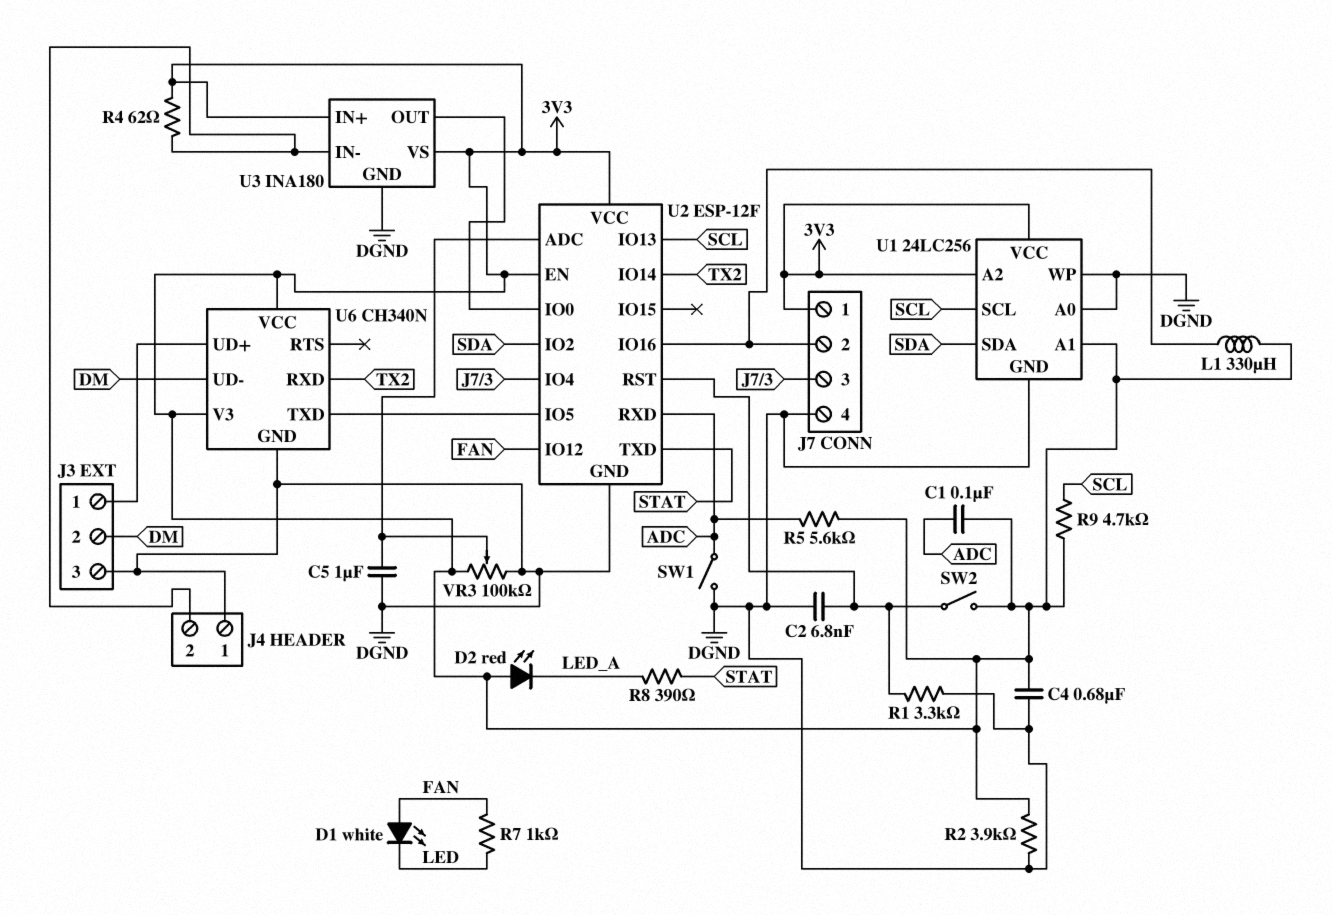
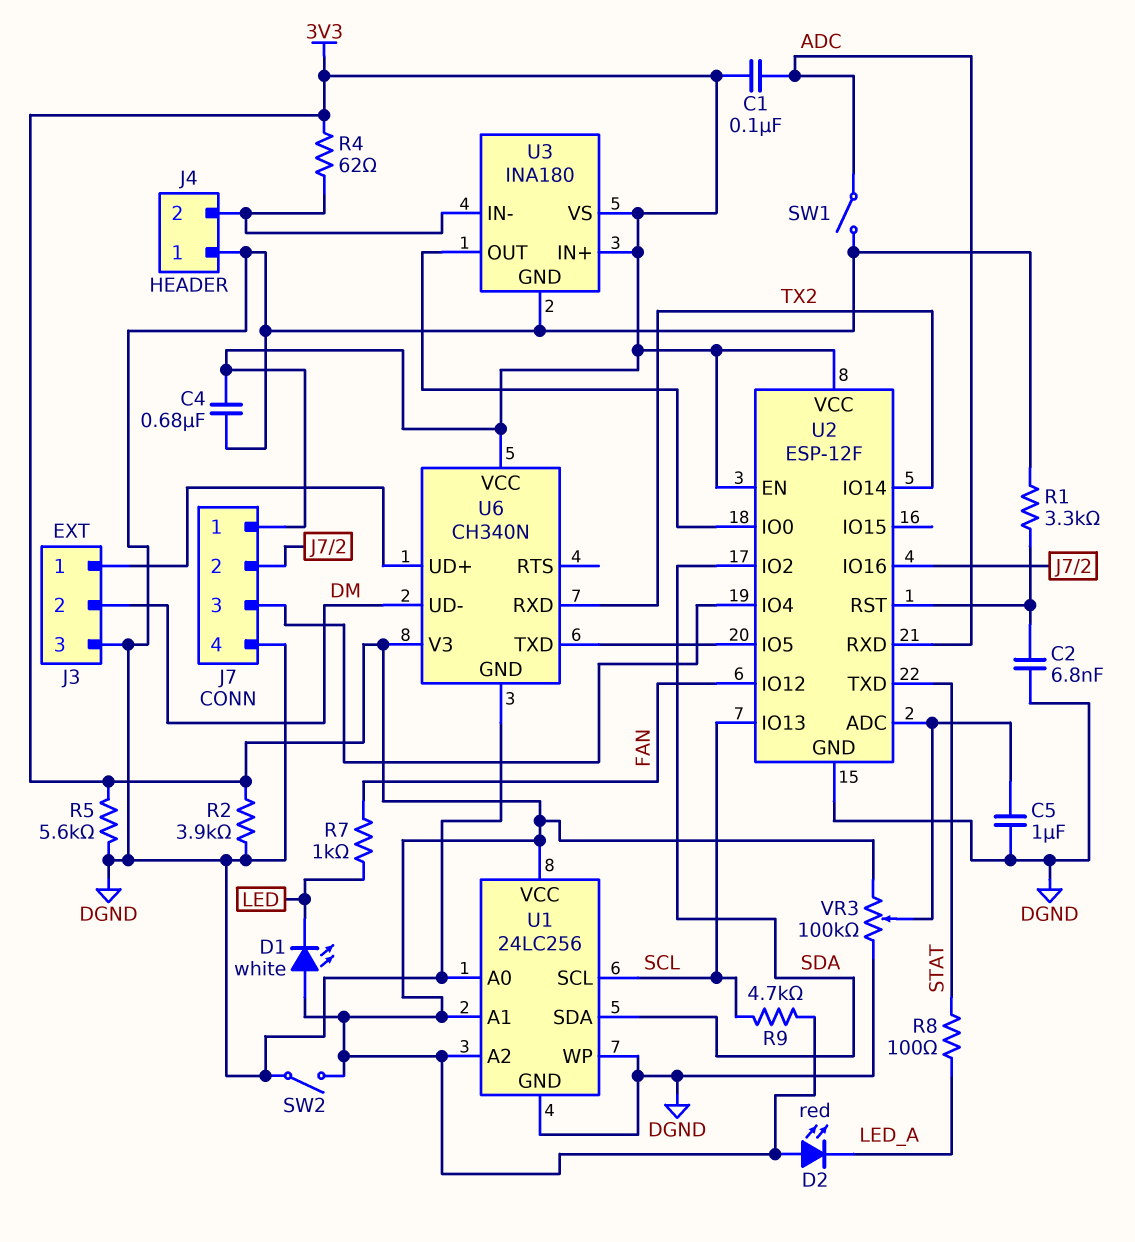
D1: LED white (A FAN, K LED) -> LED white (A 3V3, K LED)
L1: 330uH (3V3, J7/2) -> none
R5: 5.6k (3V3, ADC) -> 5.6k (3V3, DGND)
R8: 390 (LED_A, STAT) -> 100 (LED_A, STAT)
SW2: switch (3V3, U2/RST) -> switch (3V3, DGND)

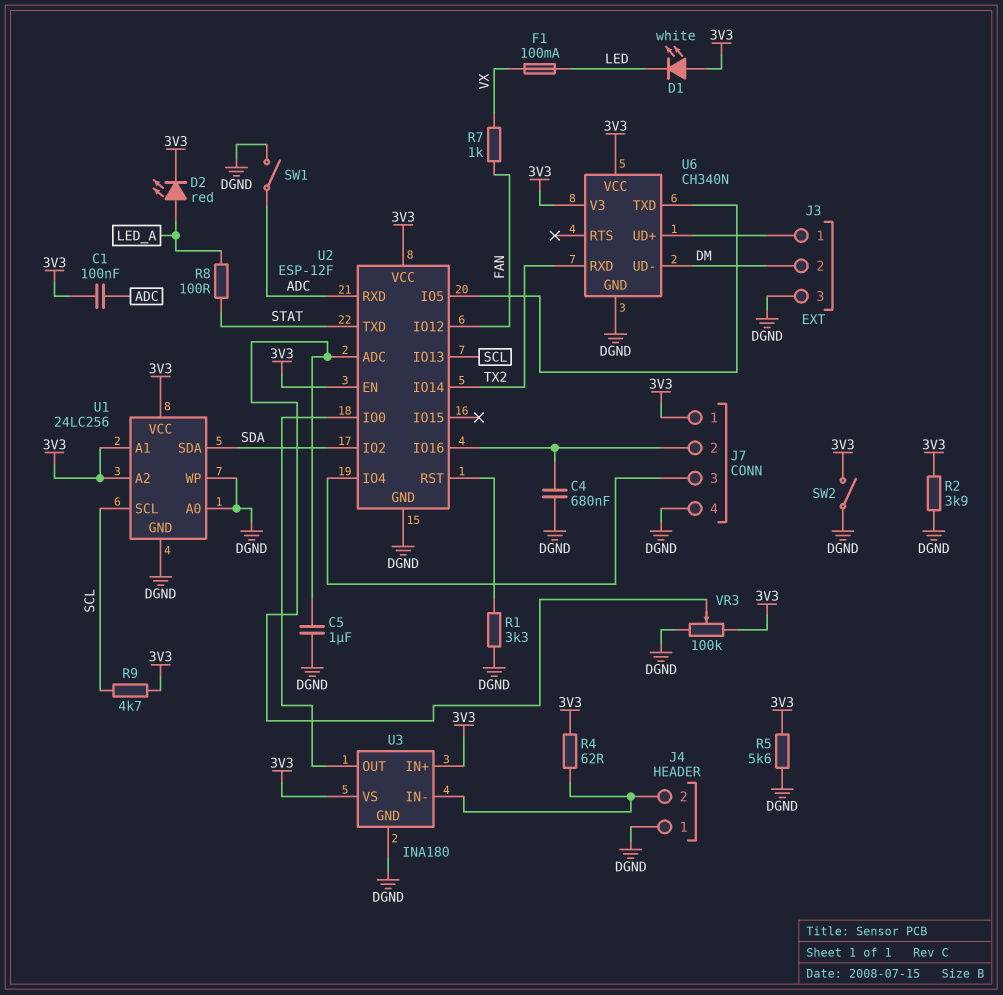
C2: 6.8nF (DGND, U2/RST) -> none
C4: 680nF (3V3, DGND) -> 680nF (DGND, J7/2)
D2: LED red (A 3V3, K LED_A) -> LED red (A LED_A, K 3V3)
F1: none -> 100mA (LED, VX)
R7: 1k (FAN, LED) -> 1k (FAN, VX)

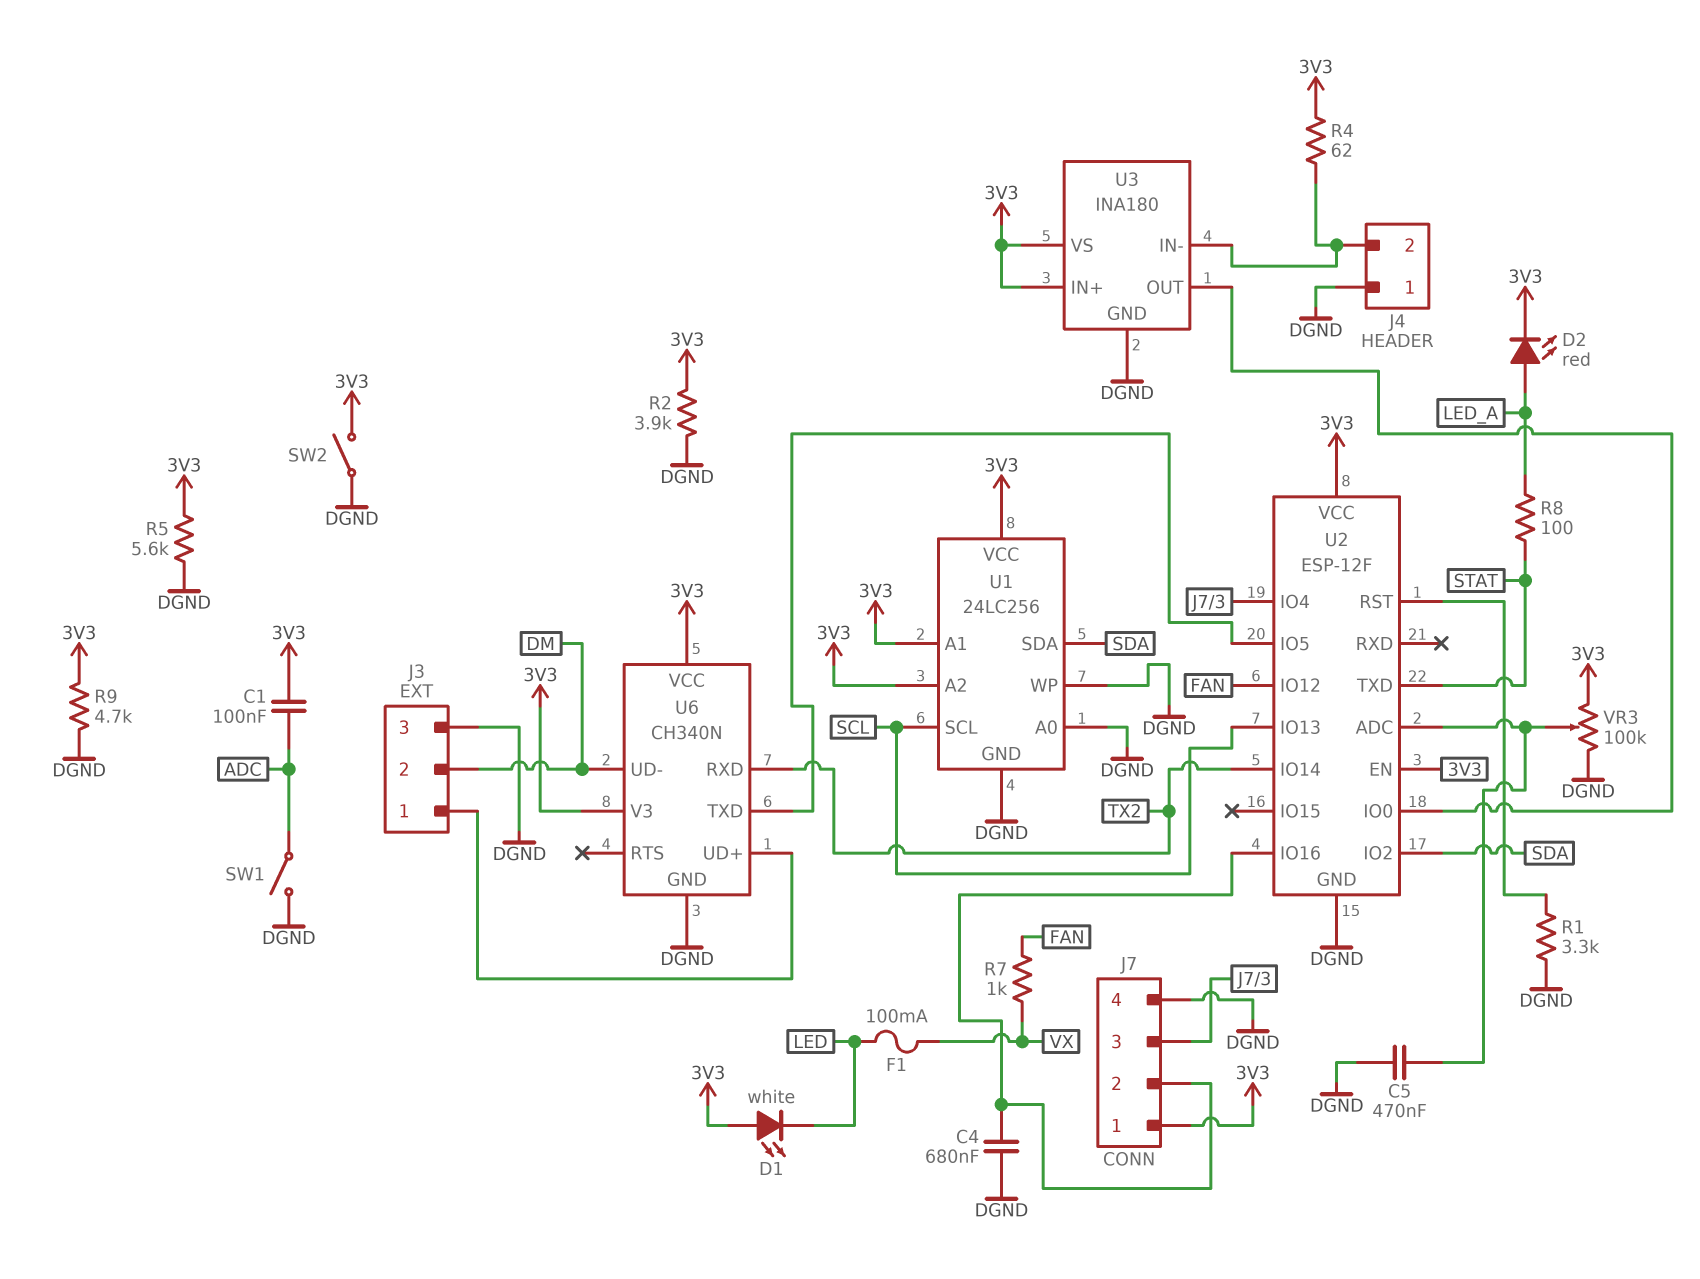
C5: 1uF (DGND, U2/ADC) -> 470nF (DGND, U2/ADC)
R9: 4.7k (3V3, SCL) -> 4.7k (3V3, DGND)
U2 pin RXD: ADC -> none

